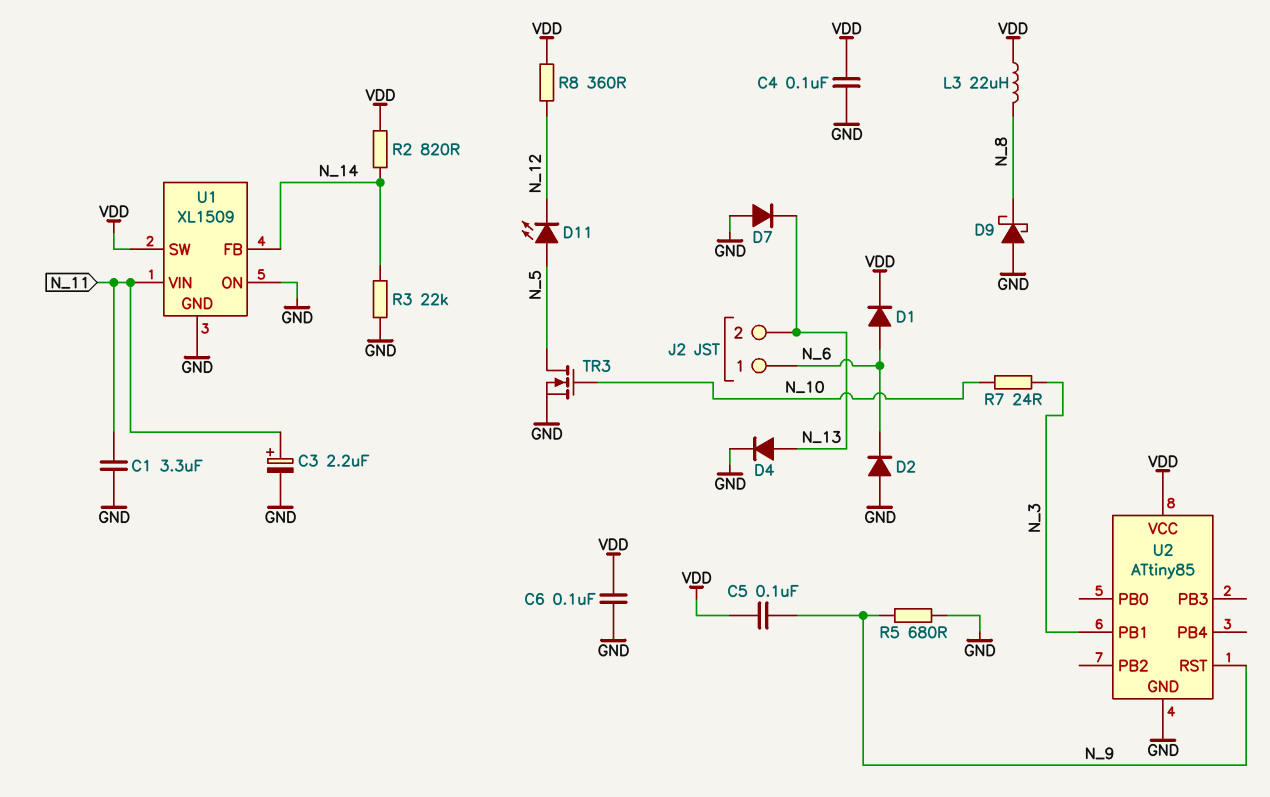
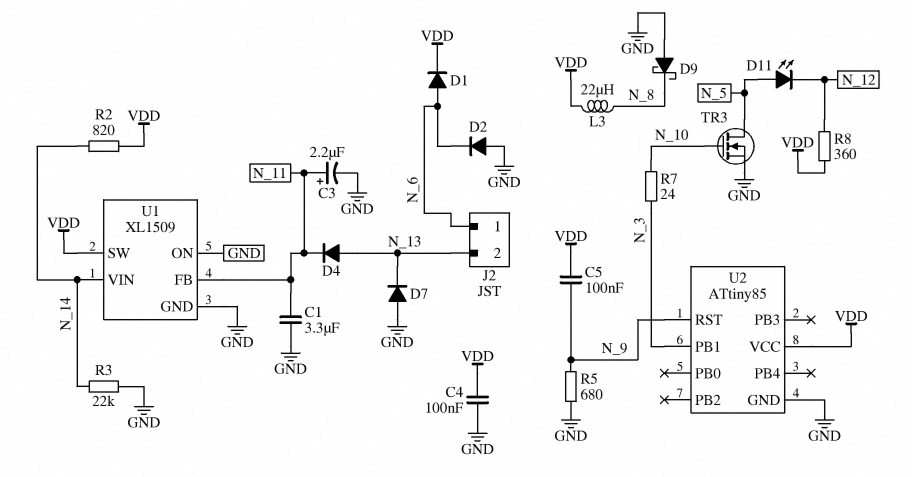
C6: 100nF (GND, VDD) -> none
D4: diode (A N_13, K GND) -> diode (A N_13, K N_11)
U1 pin FB: N_14 -> N_11
U1 pin VIN: N_11 -> N_14

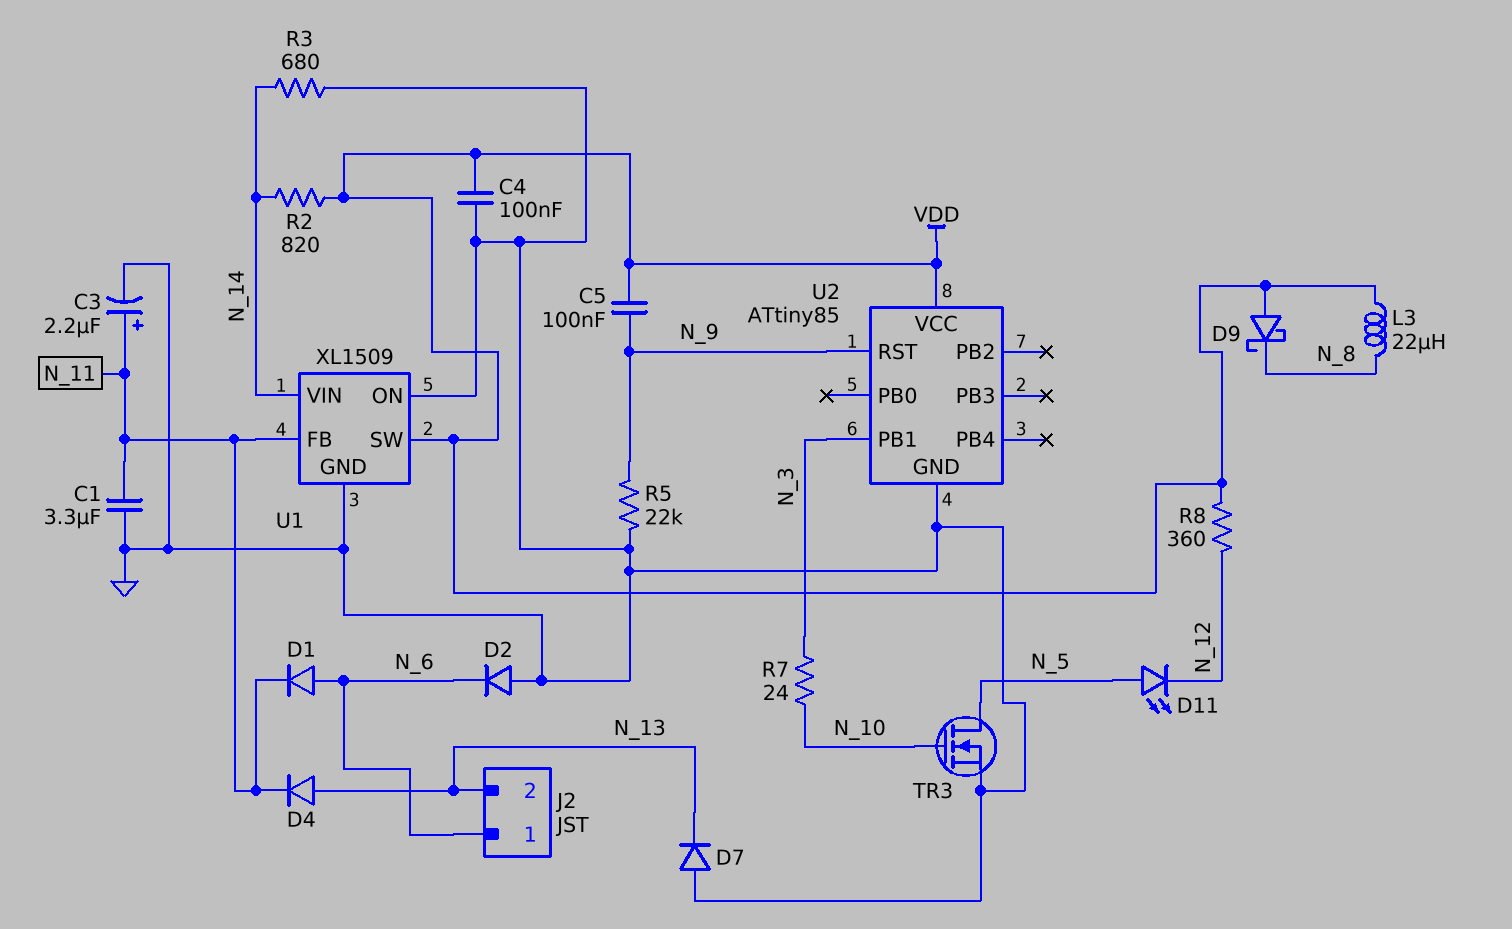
D1: diode (A N_6, K VDD) -> diode (A N_6, K N_11)
D9: schottky (A GND, K N_8) -> schottky (A VDD, K N_8)
R3: 22k (GND, N_14) -> 680 (GND, N_14)
R5: 680 (GND, N_9) -> 22k (GND, N_9)

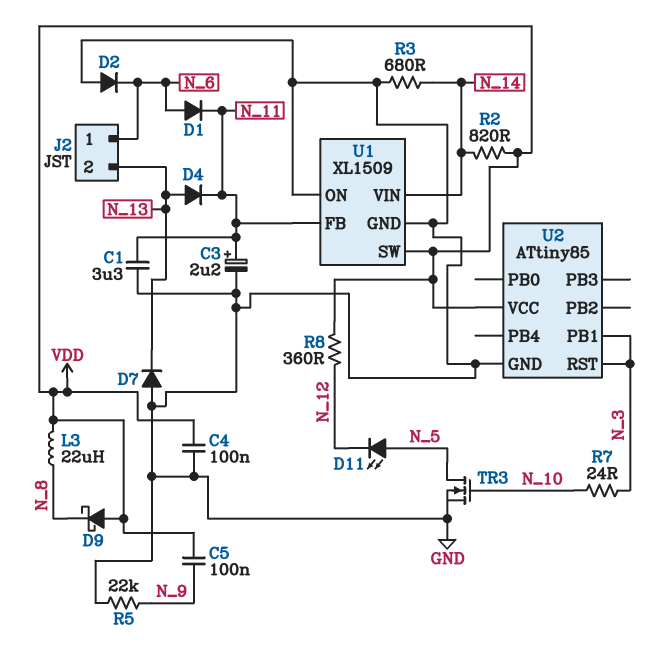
U2 pin RST: N_9 -> N_3

